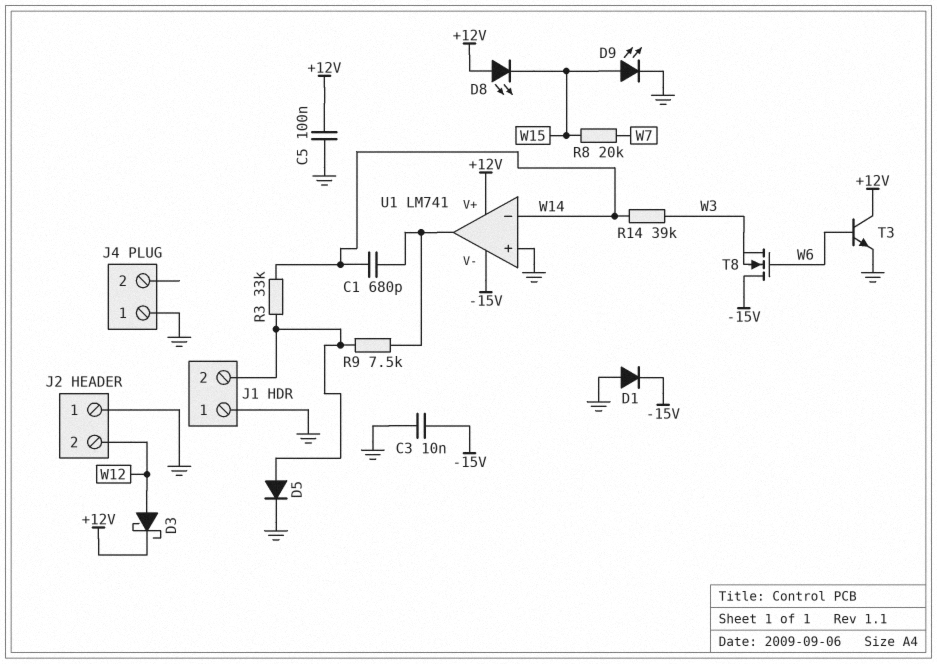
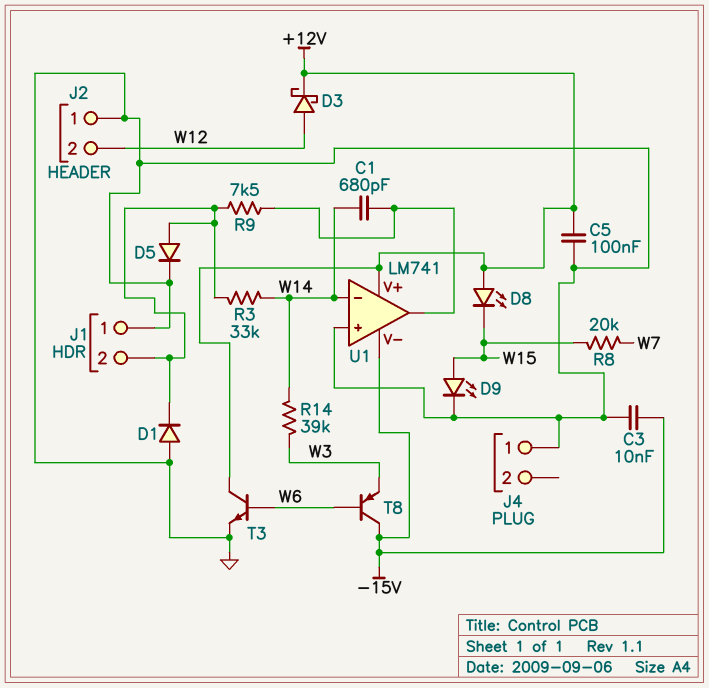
D1: diode (A GND, K -15V) -> diode (A GND, K J1/2)
T8: NMOS (G W6, D -15V, S W3) -> PNP (B W6, C -15V, E W3)

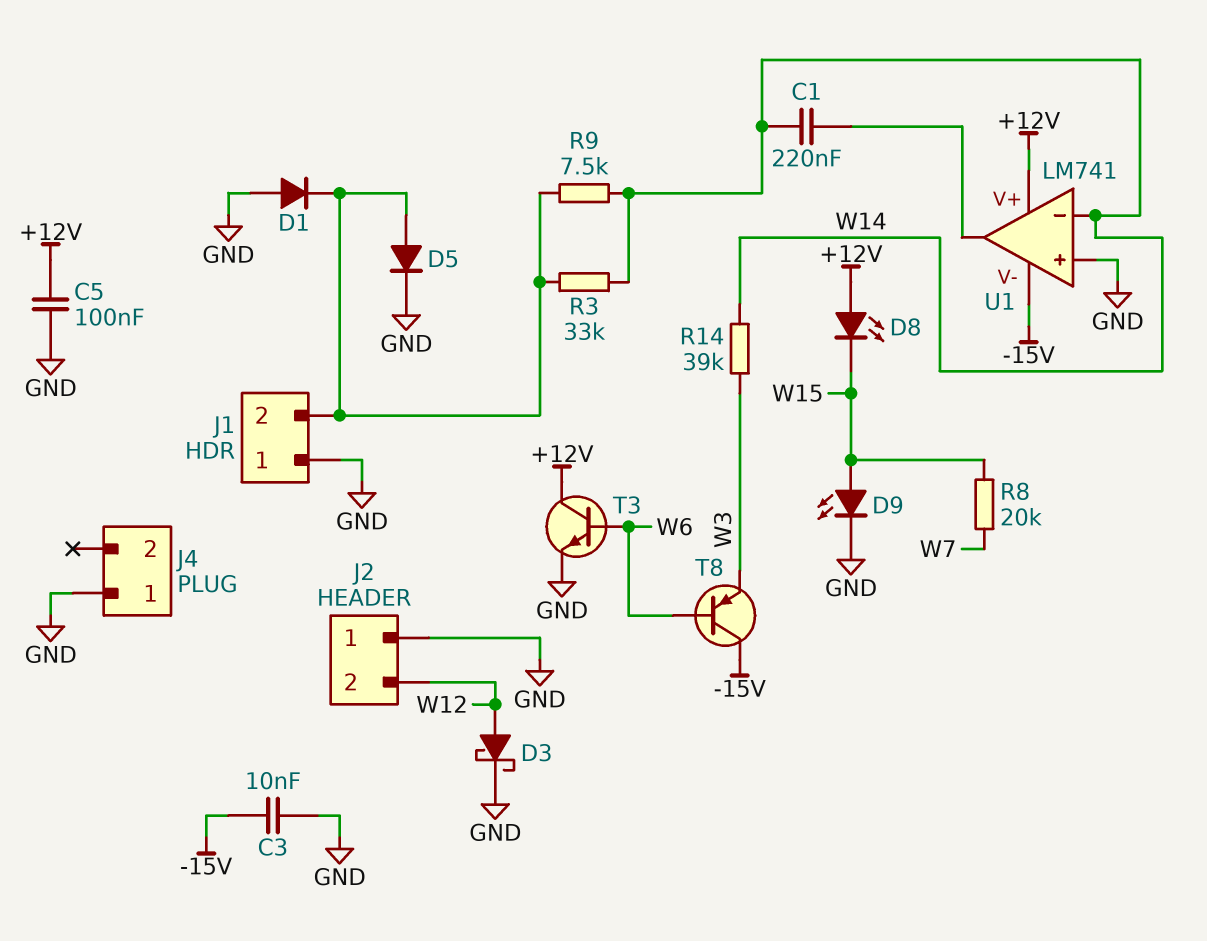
C1: 680pF (U1/out, W14) -> 220nF (U1/out, W14)
D3: schottky (A W12, K +12V) -> schottky (A W12, K GND)
R9: 7.5k (J1/2, U1/out) -> 7.5k (J1/2, W14)

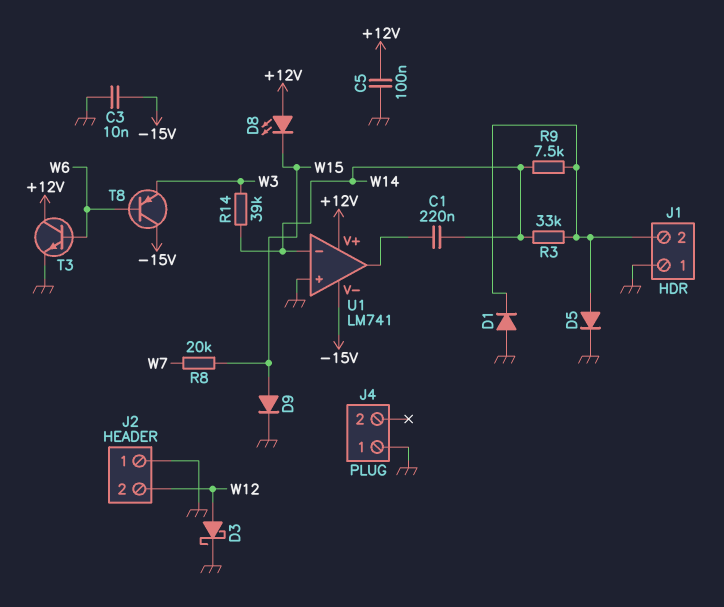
D9: LED (A W15, K GND) -> diode (A W15, K GND)

